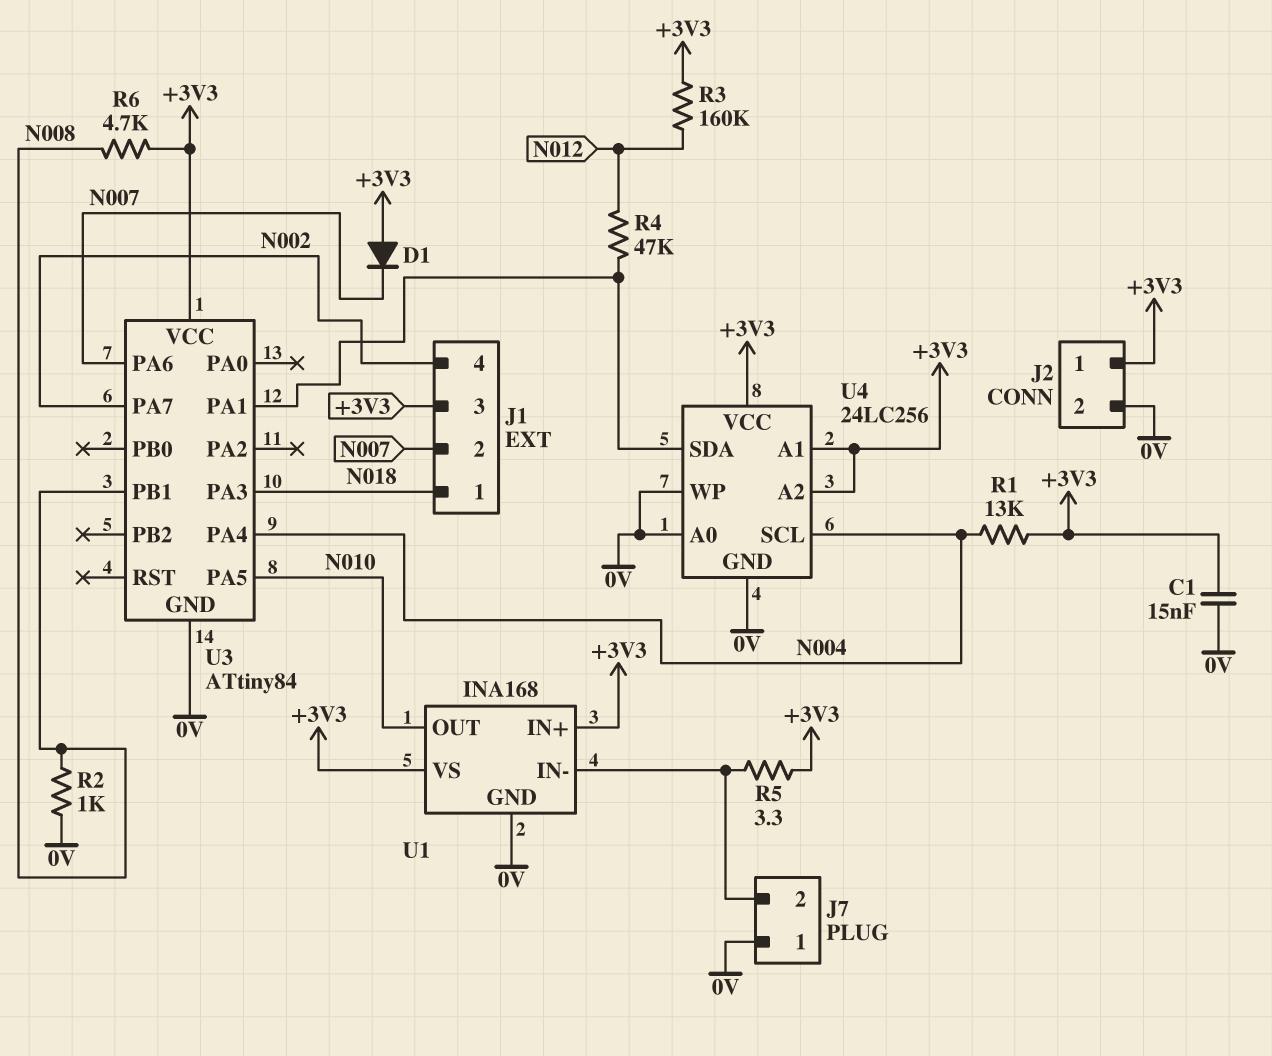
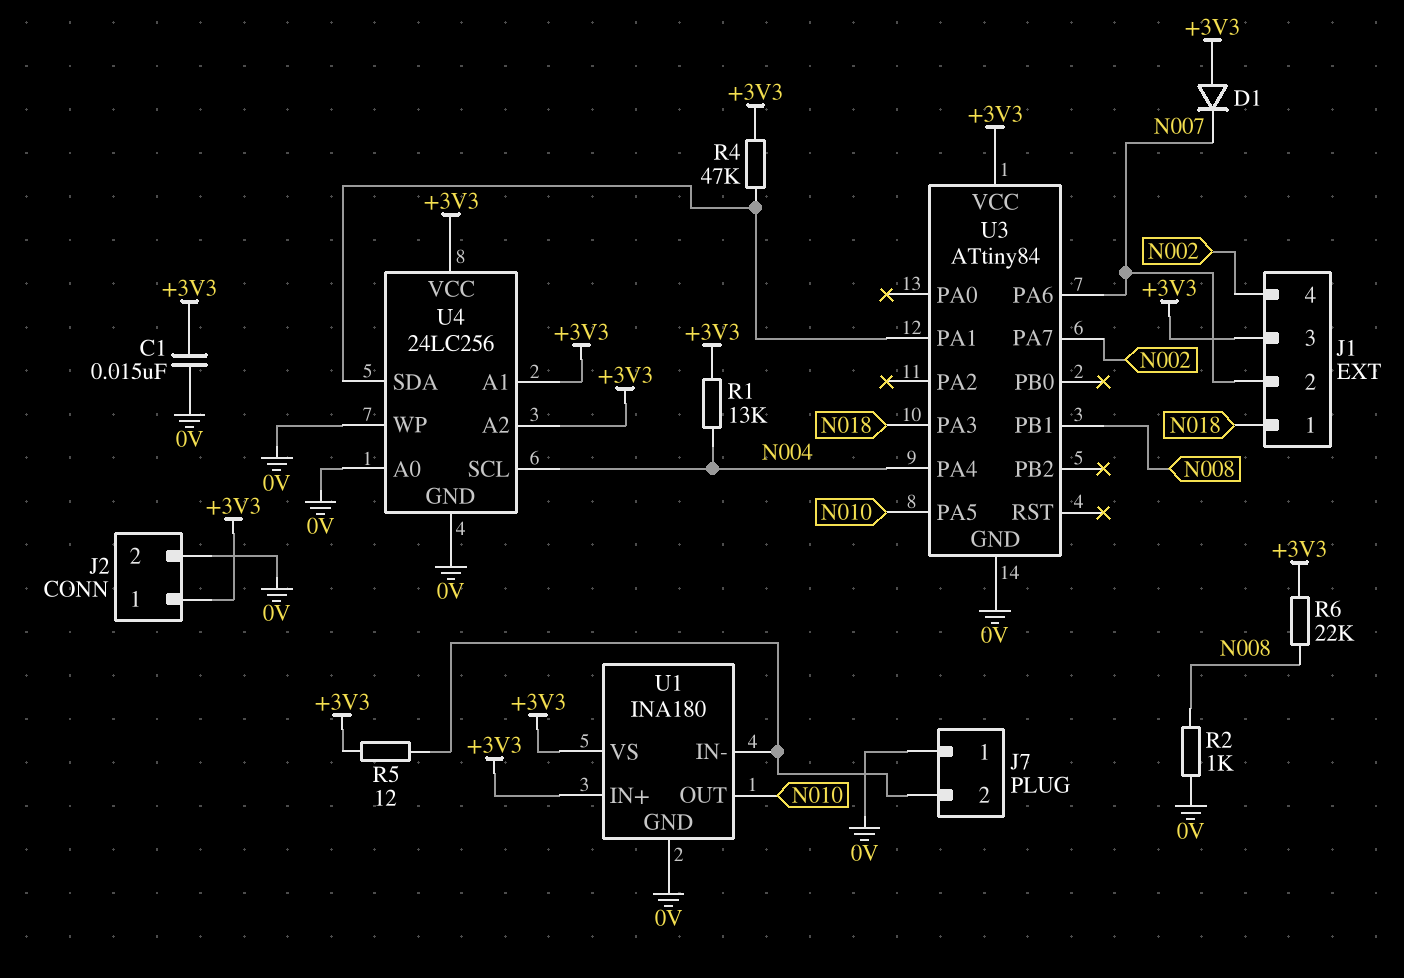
R3: 160k (+3V3, N012) -> none
R4: 47k (N012, U3/PA1) -> 47k (+3V3, U3/PA1)
R5: 3.3 (+3V3, J7/2) -> 12 (+3V3, J7/2)
R6: 4.7k (+3V3, N008) -> 22k (+3V3, N008)
U1: INA168 -> INA180

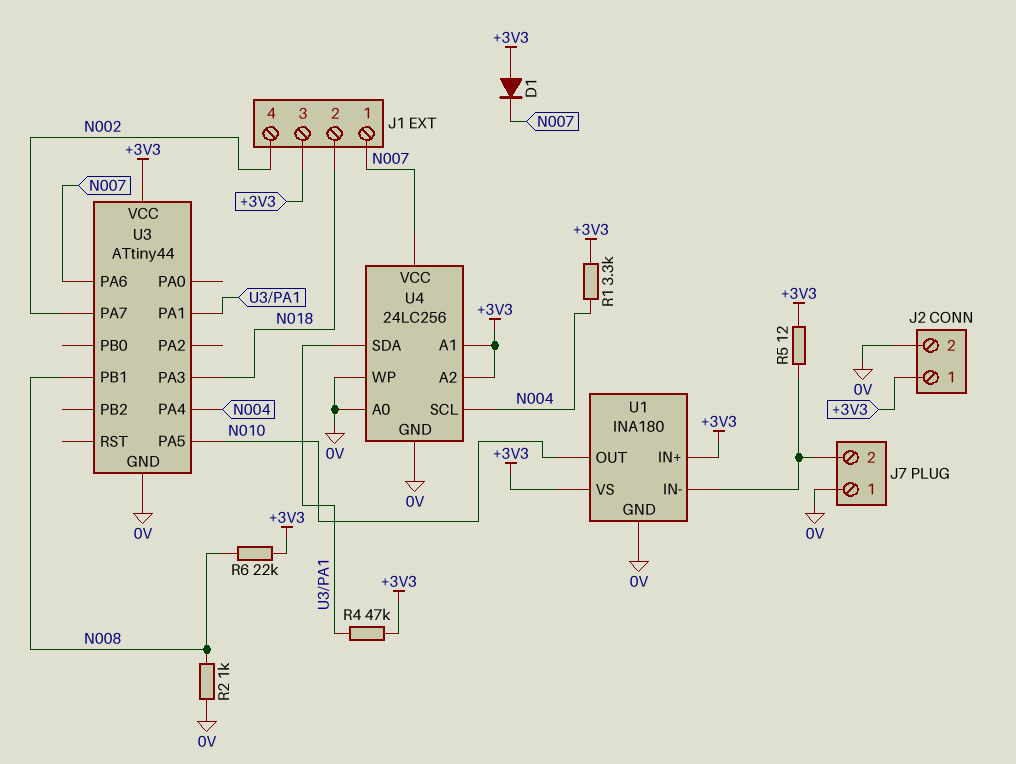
C1: 15nF (+3V3, 0V) -> none
J1 pin 1: N018 -> N007
J1 pin 2: N007 -> N018
R1: 13k (+3V3, N004) -> 3.3k (+3V3, N004)
U3: ATtiny84 -> ATtiny44
U4 pin VCC: +3V3 -> N007

